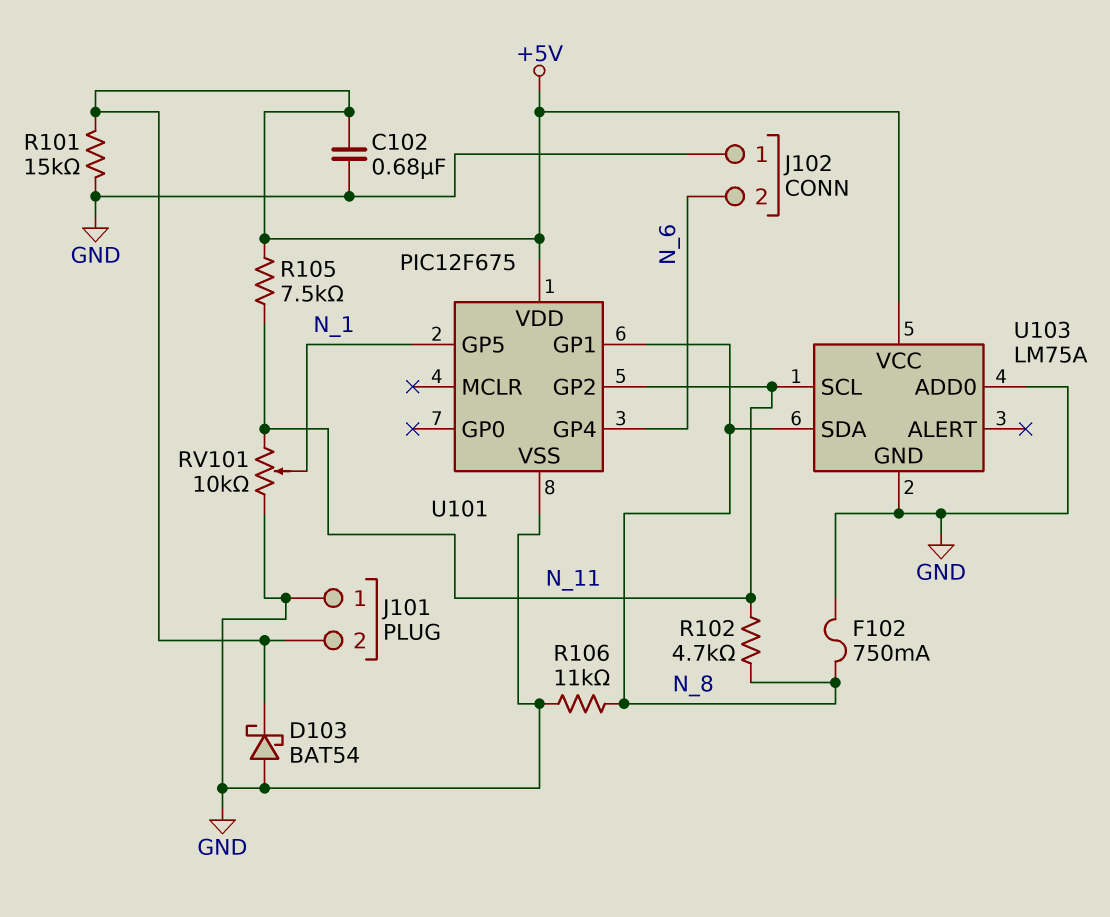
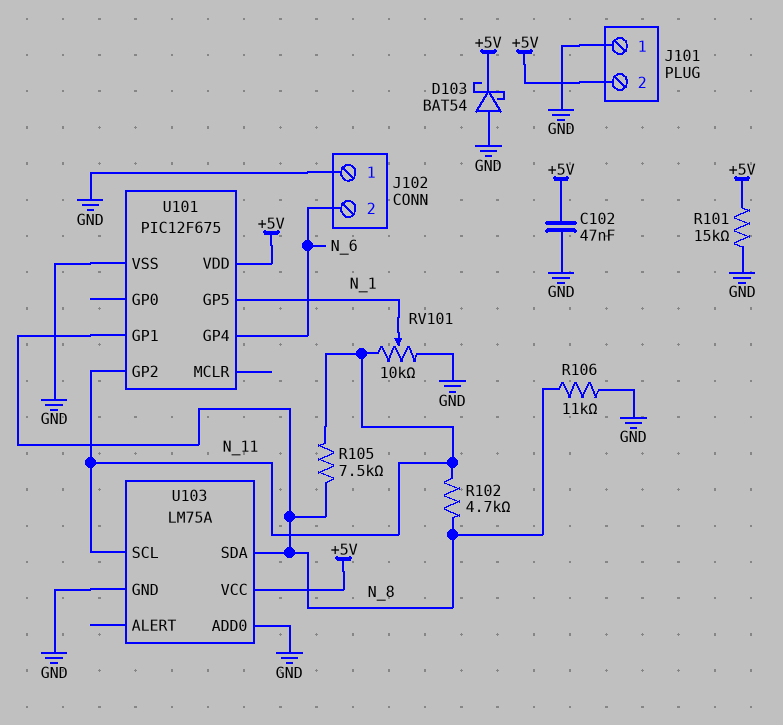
C102: 680nF (+5V, GND) -> 47nF (+5V, GND)
F102: 750mA (GND, N_8) -> none
R105: 7.5k (+5V, N_11) -> 7.5k (N_8, N_11)

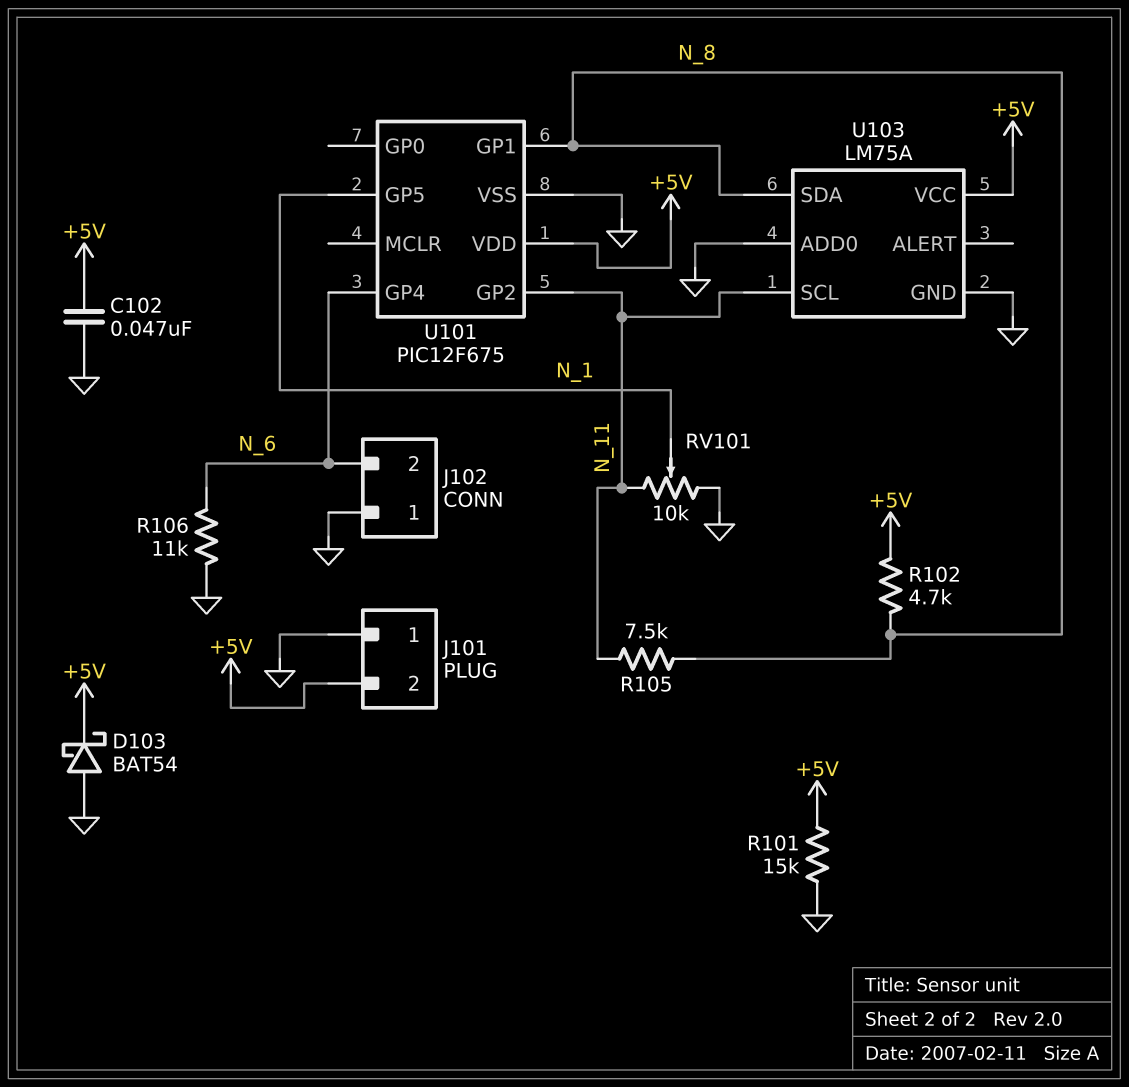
R102: 4.7k (N_8, N_11) -> 4.7k (+5V, N_8)
R106: 11k (GND, N_8) -> 11k (GND, N_6)

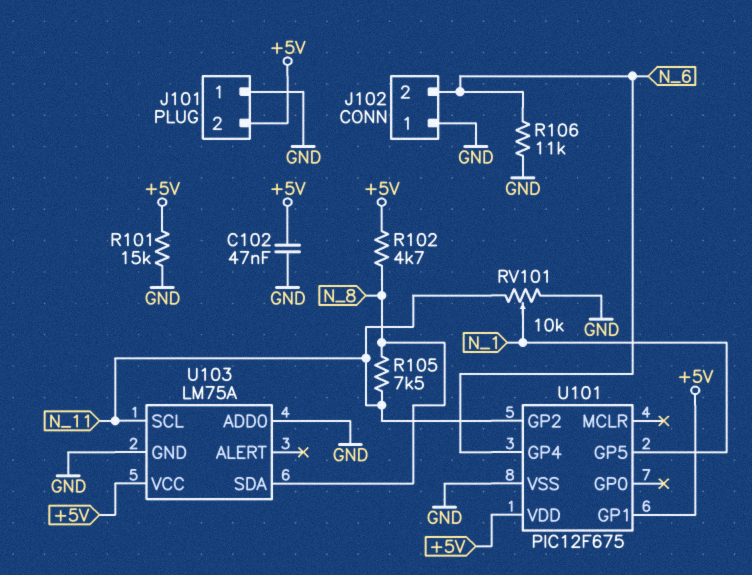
D103: schottky BAT54 (A GND, K +5V) -> none
U101 pin GP1: N_8 -> +5V

